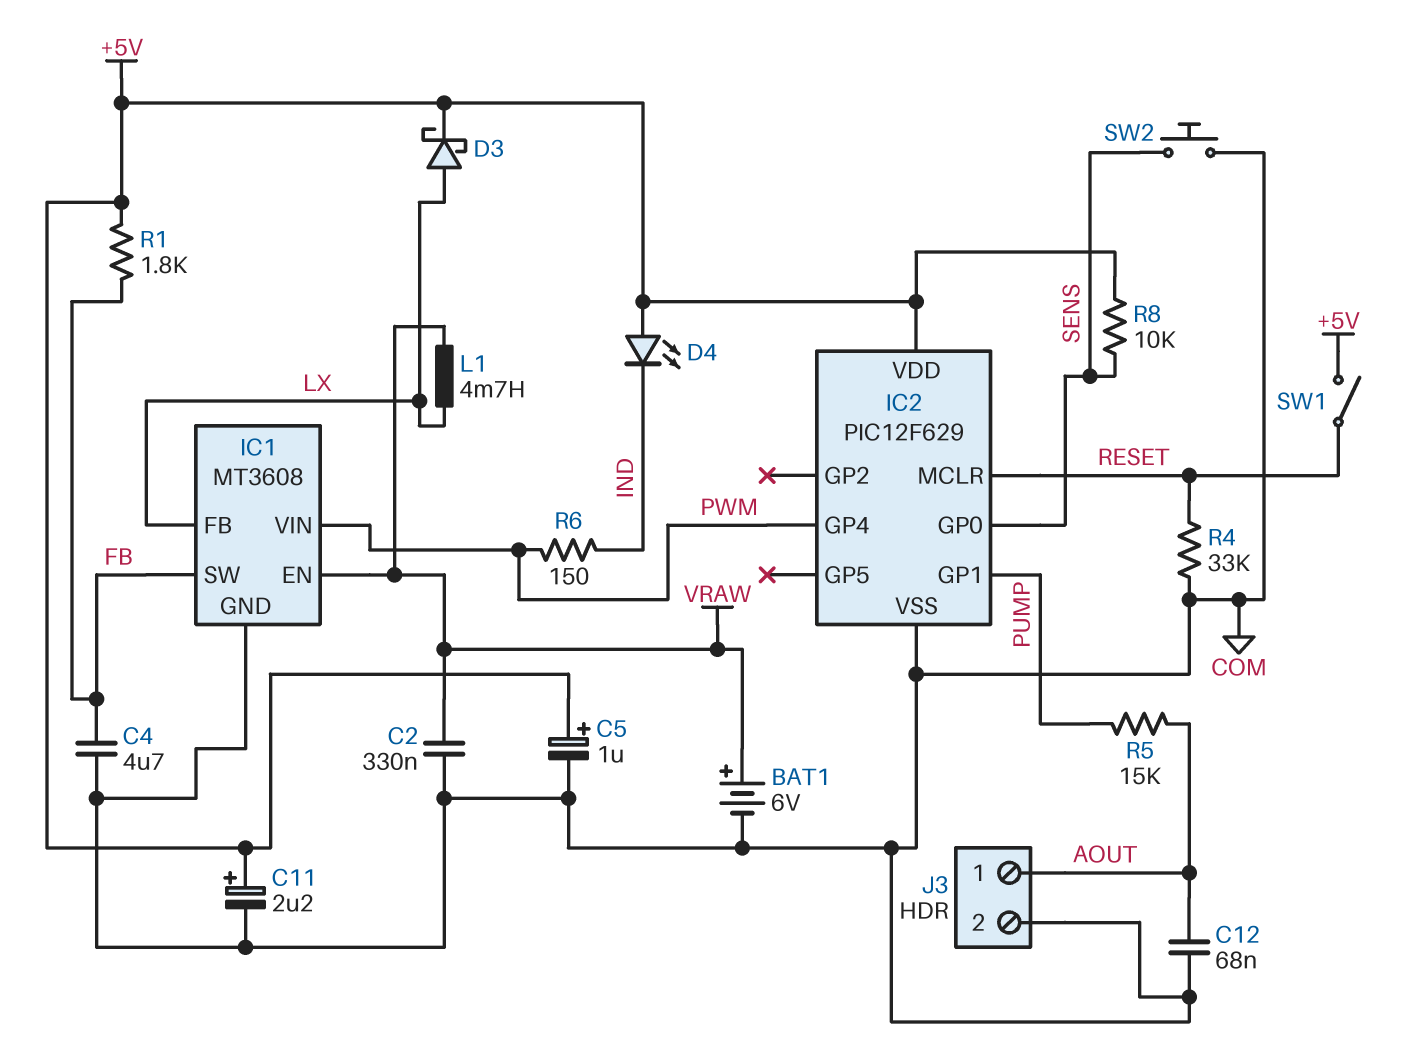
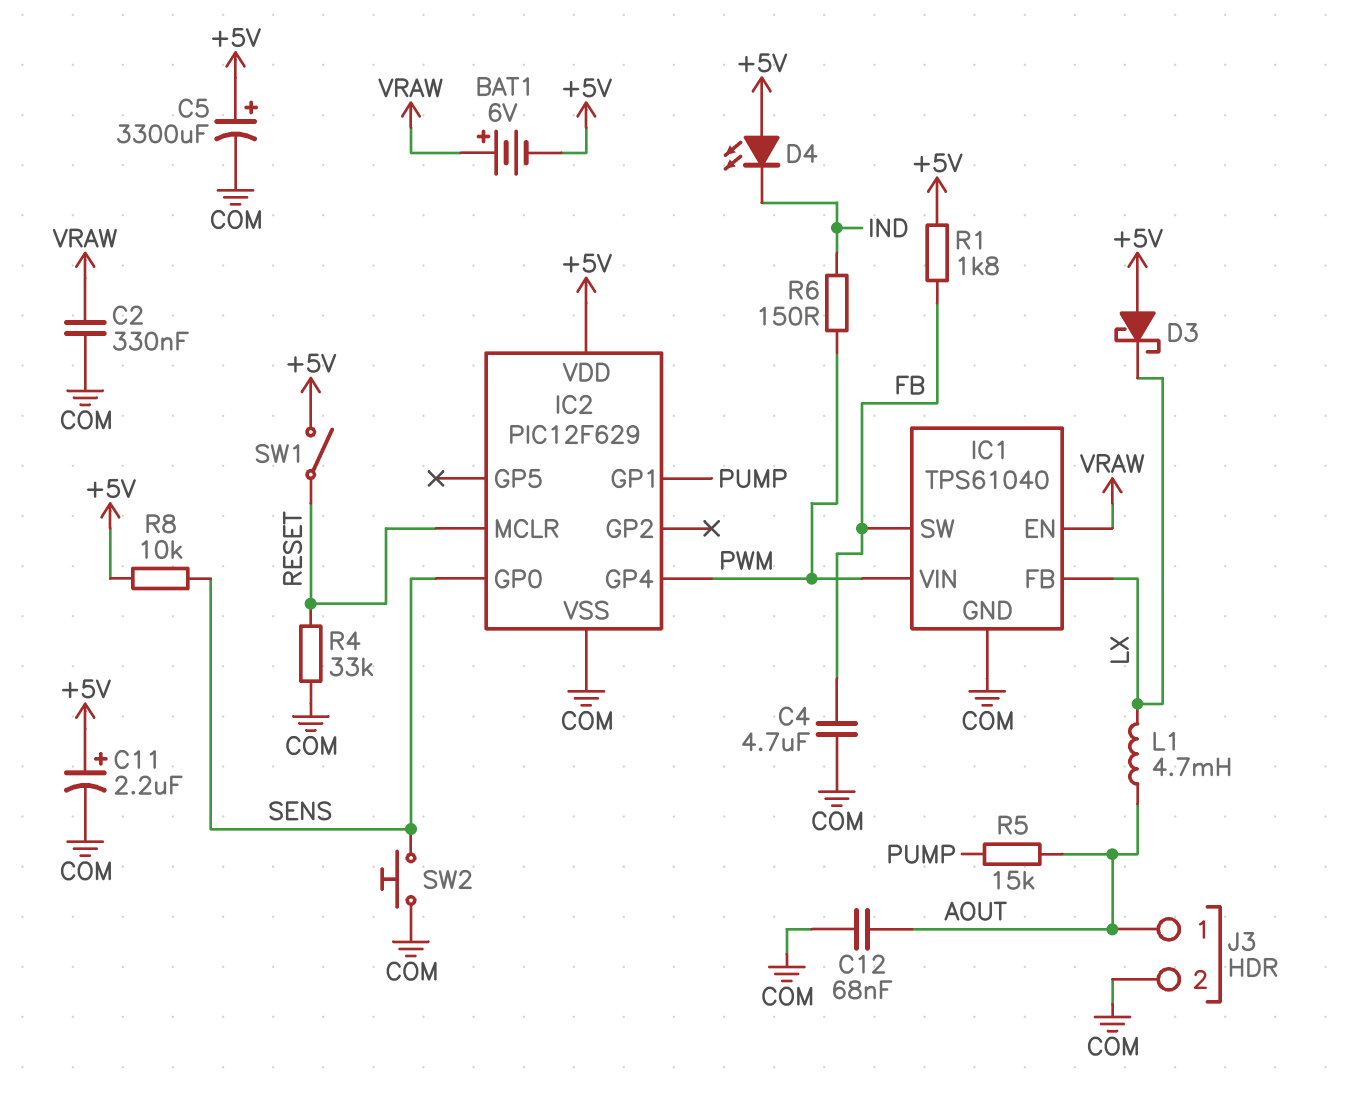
BAT1: 6V (plus VRAW, minus COM) -> 6V (plus VRAW, minus +5V)
C5: 1uF (plus +5V, minus COM) -> 3300uF (plus +5V, minus COM)
D3: schottky (A LX, K +5V) -> schottky (A +5V, K LX)
IC1: MT3608 -> TPS61040
L1: 4.7mH (LX, VRAW) -> 4.7mH (AOUT, LX)

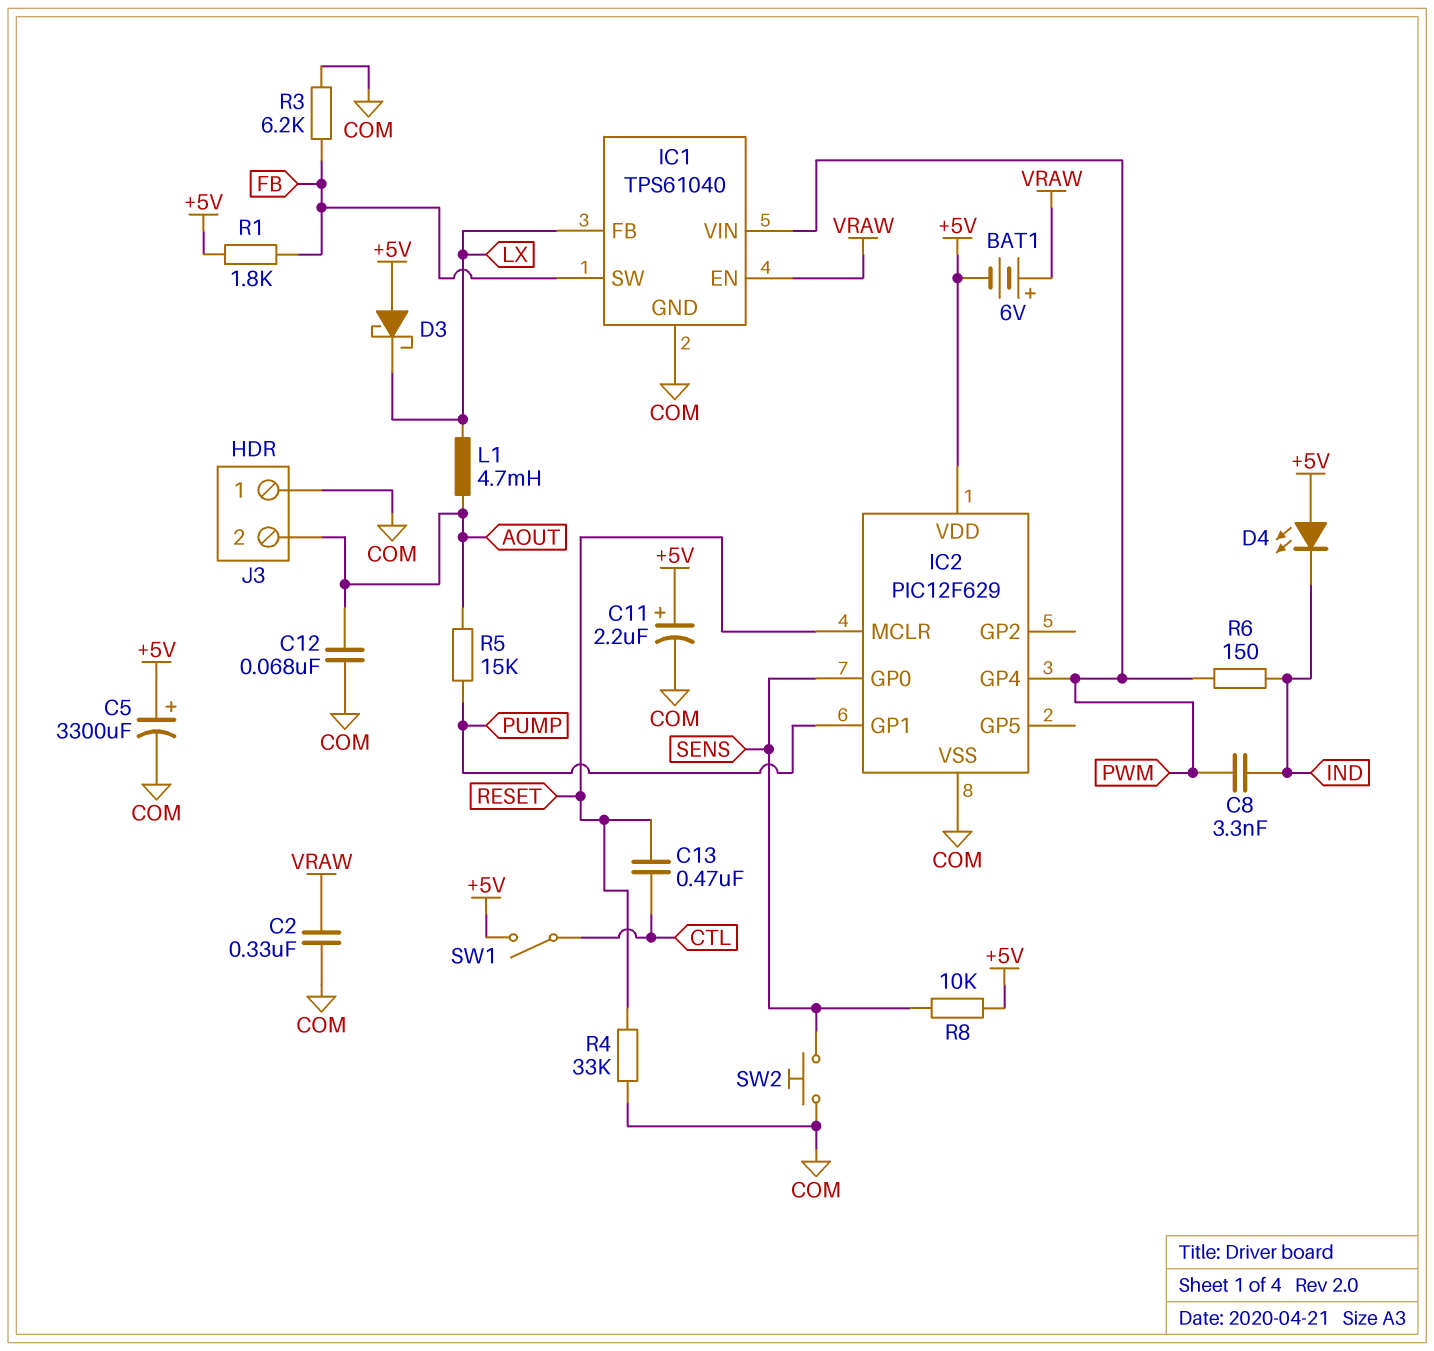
C4: 4.7uF (COM, FB) -> none
C8: none -> 3.3nF (IND, PWM)
C13: none -> 470nF (CTL, RESET)
J3 pin 1: AOUT -> COM
J3 pin 2: COM -> AOUT
R3: none -> 6.2k (COM, FB)
SW1: switch (+5V, RESET) -> switch (+5V, CTL)

